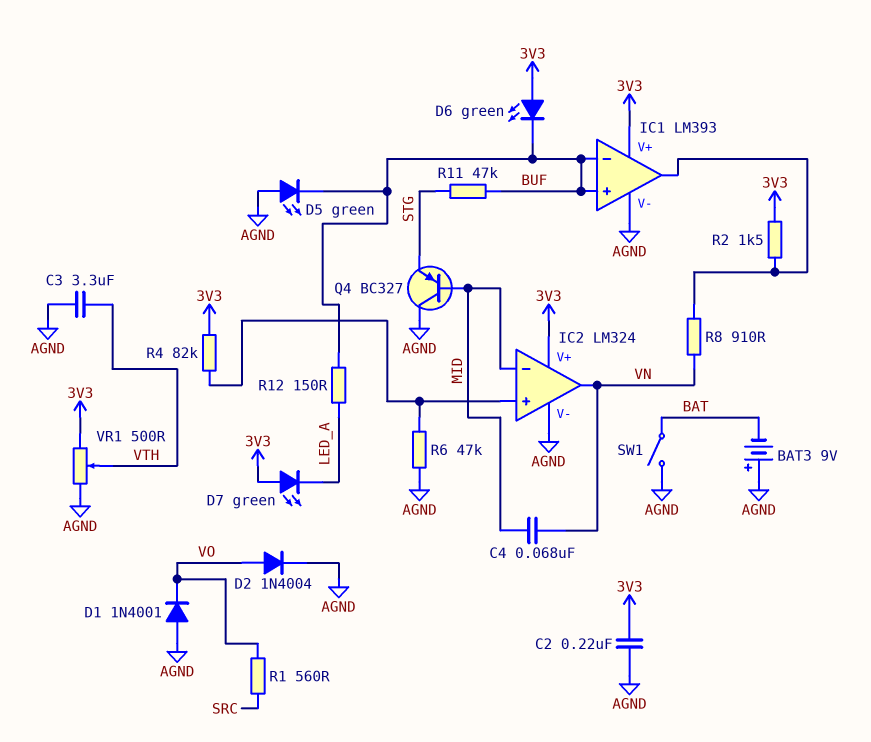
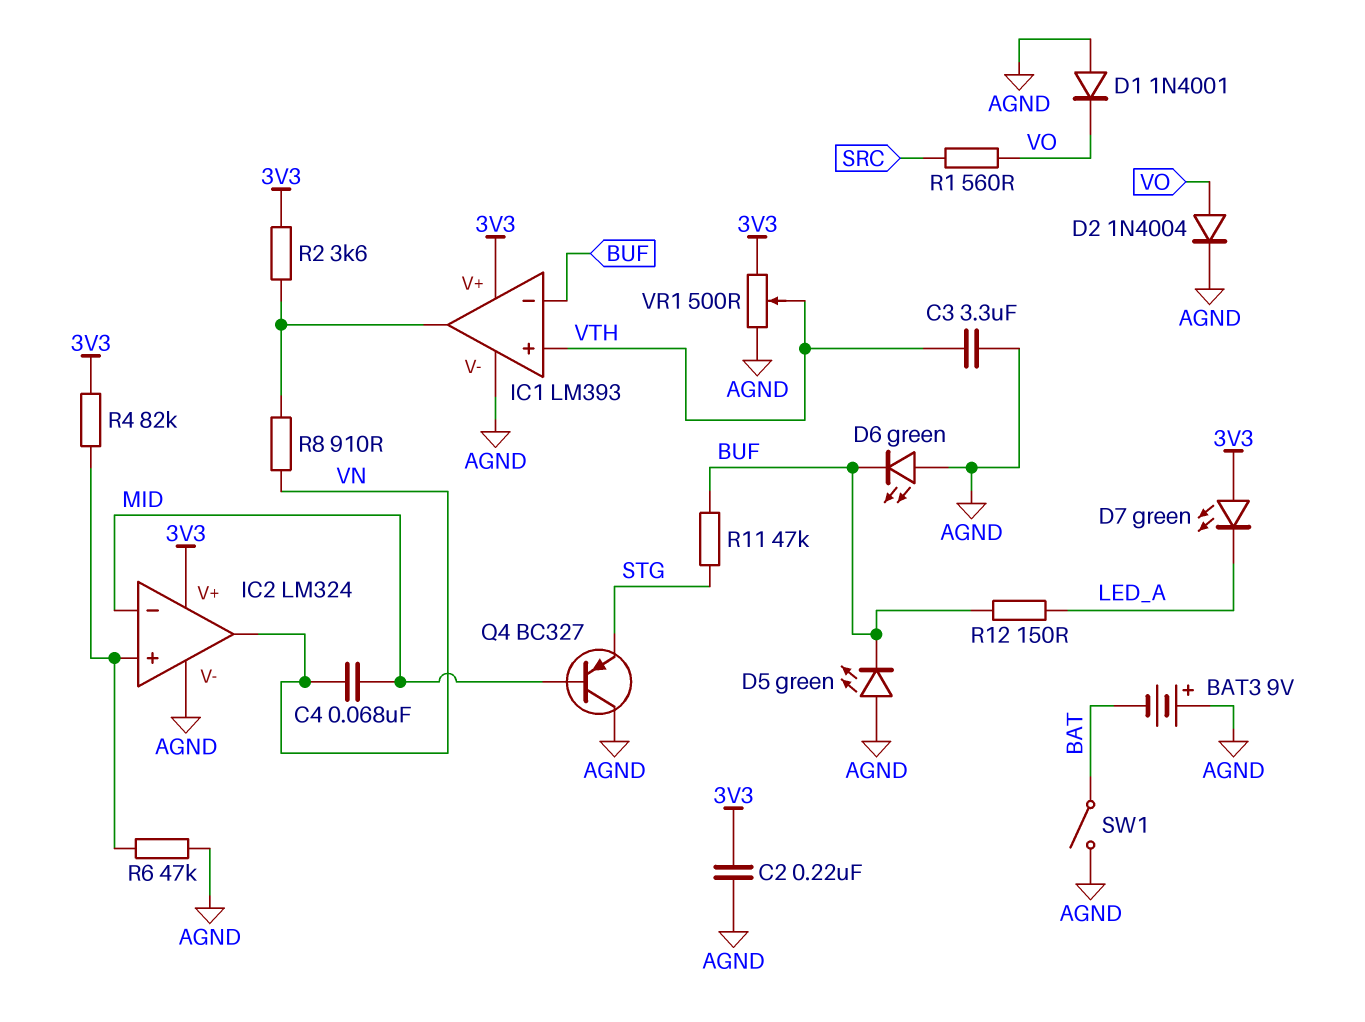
D6: LED green (A 3V3, K BUF) -> LED green (A AGND, K BUF)
IC1 pin in+: BUF -> VTH
R2: 1.5k (3V3, IC1/out) -> 3.6k (3V3, IC1/out)

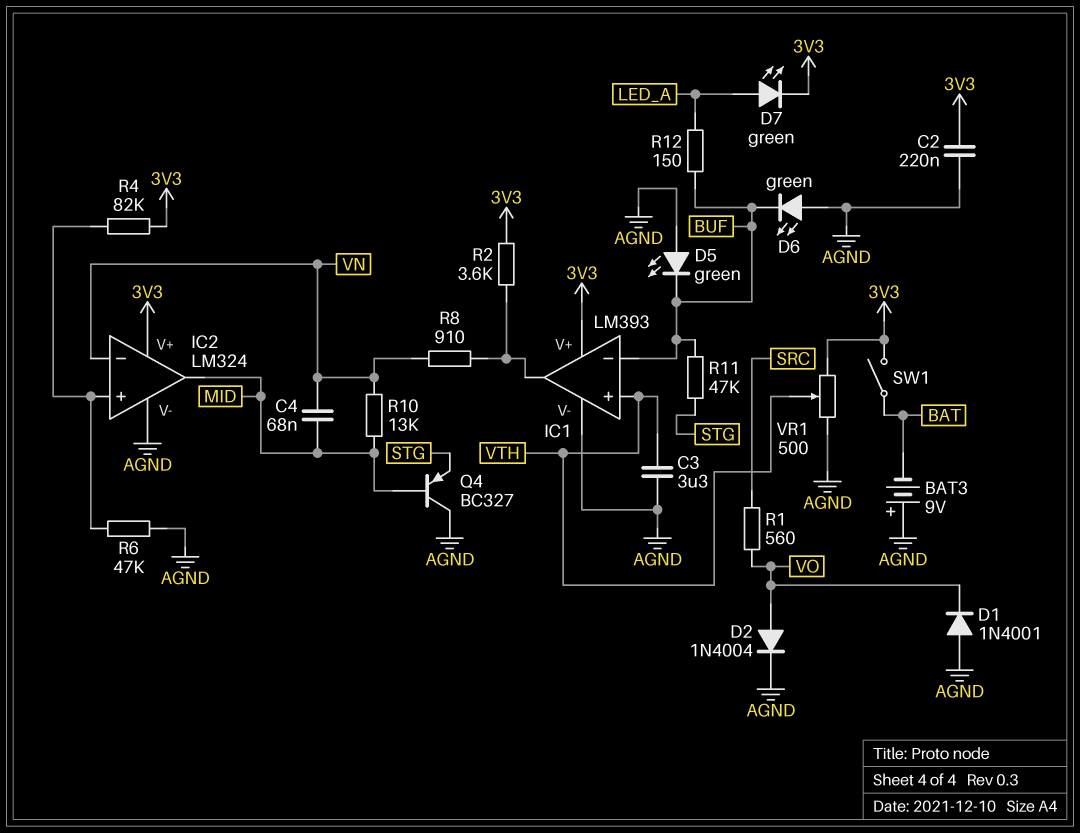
D7: LED green (A 3V3, K LED_A) -> LED green (A LED_A, K 3V3)
IC2 pin in-: MID -> VN
IC2 pin out: VN -> MID
R10: none -> 13k (MID, VN)
SW1: switch (AGND, BAT) -> switch (3V3, BAT)

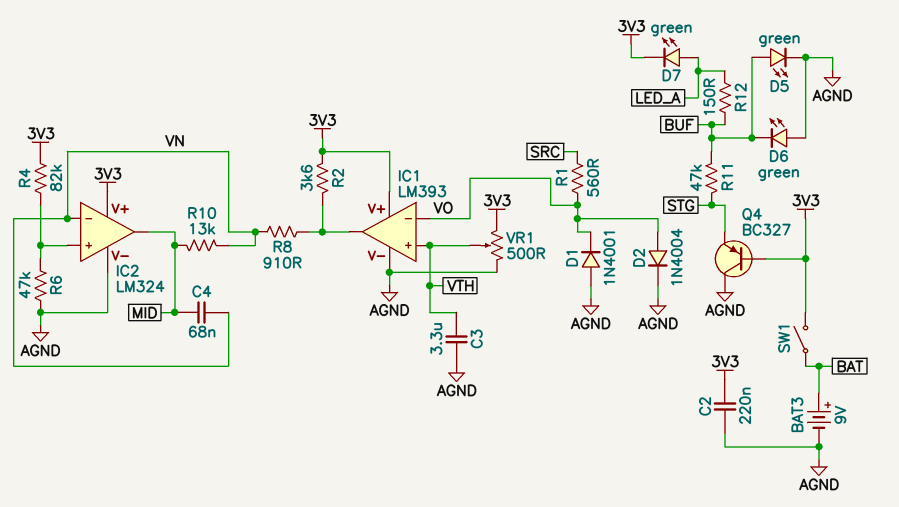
BAT3: 9V (plus AGND, minus BAT) -> 9V (plus BAT, minus AGND)
D5: LED green (A AGND, K BUF) -> LED green (A BUF, K AGND)
IC1 pin in-: BUF -> VO
Q4: PNP BC327 (B MID, C AGND, E STG) -> PNP BC327 (B 3V3, C AGND, E STG)

